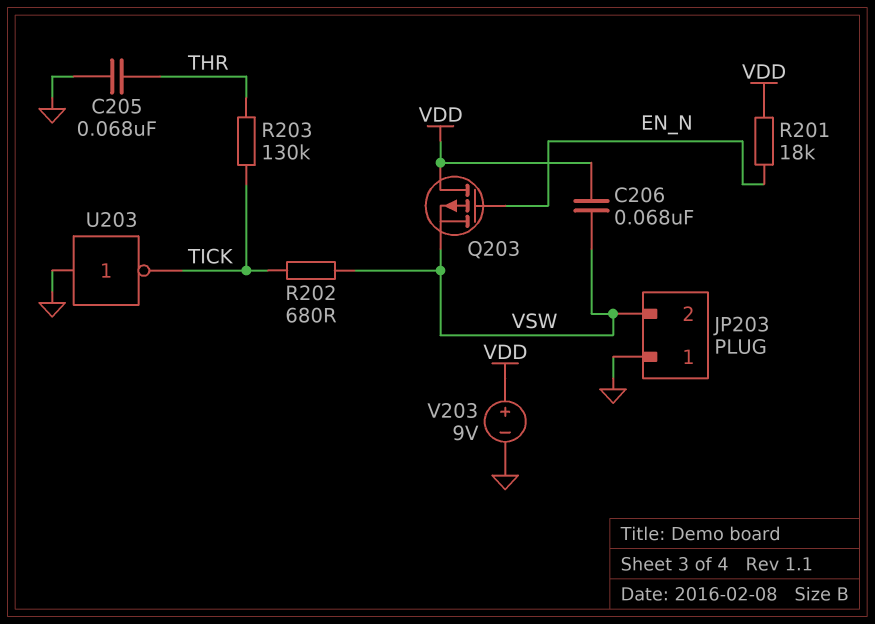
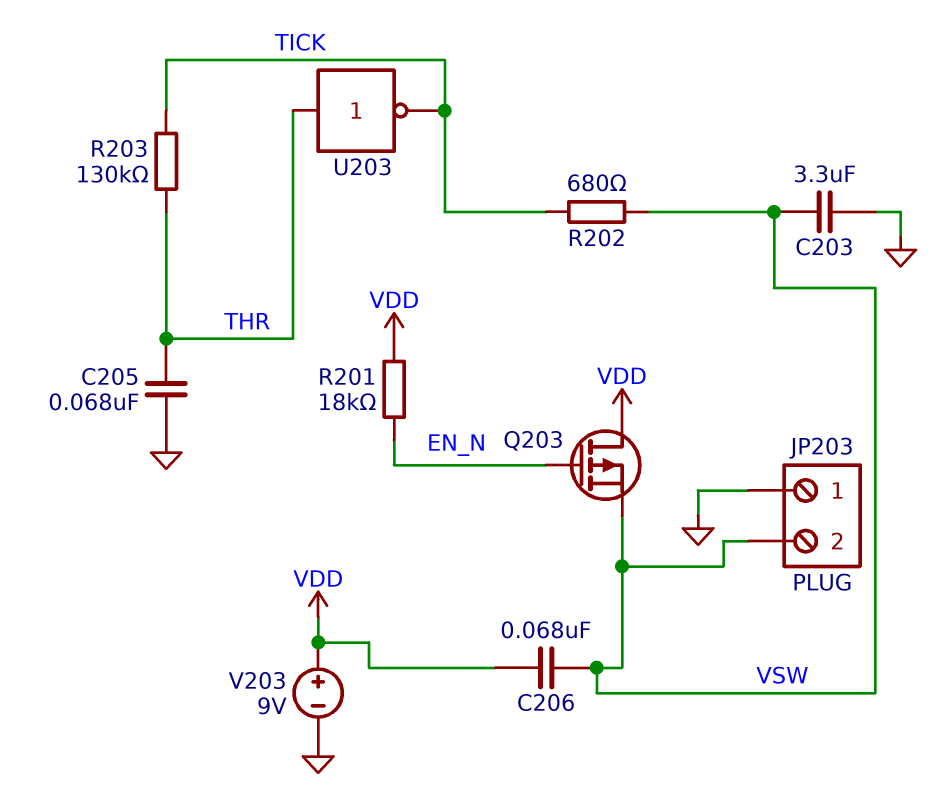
C203: none -> 3.3uF (GND, VSW)
U203: NOT (in GND, out TICK) -> NOT (in THR, out TICK)

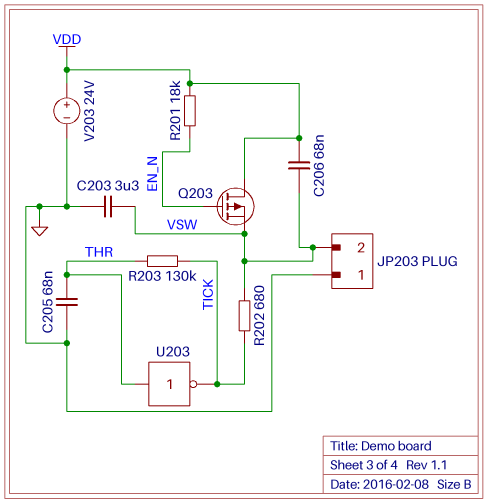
V203: 9V (plus VDD, minus GND) -> 24V (plus VDD, minus GND)

